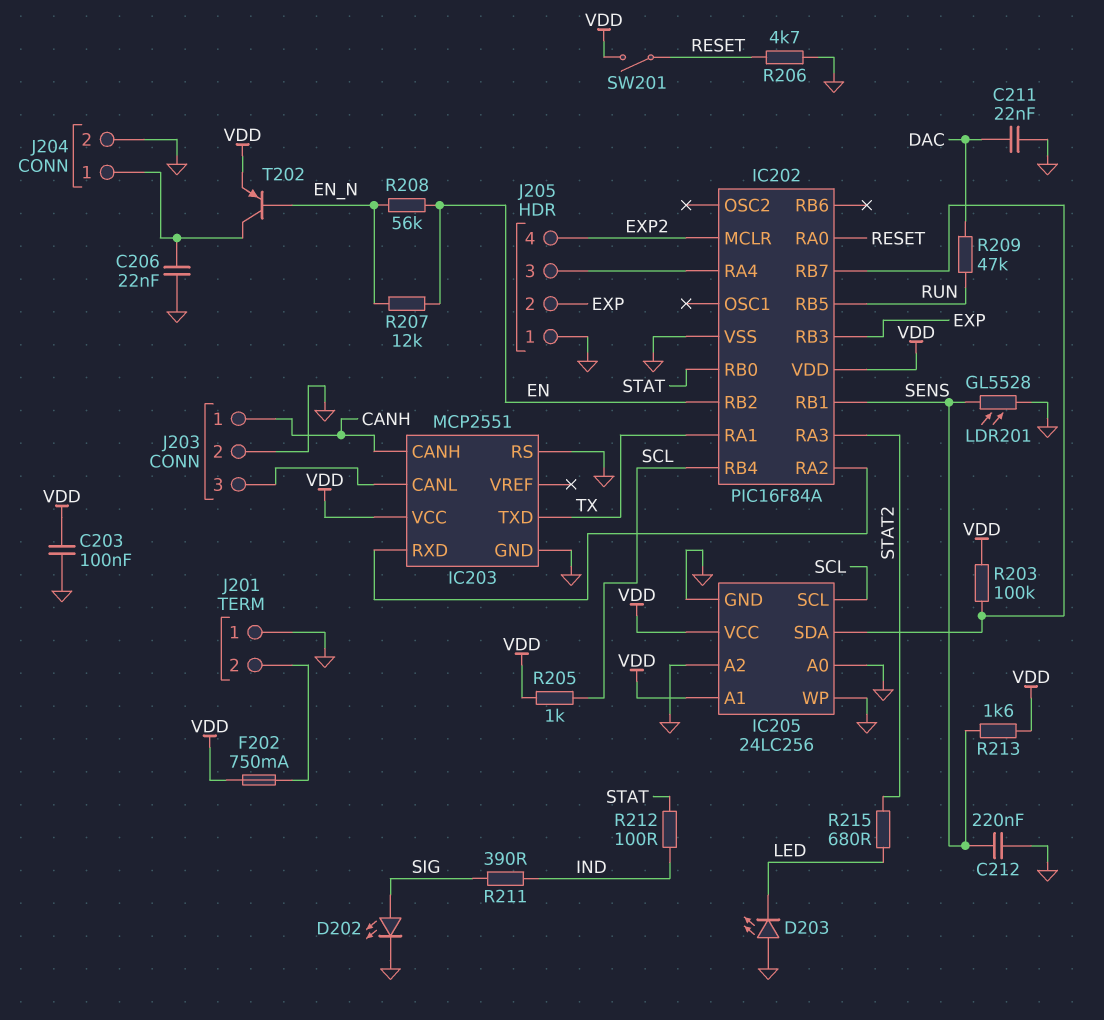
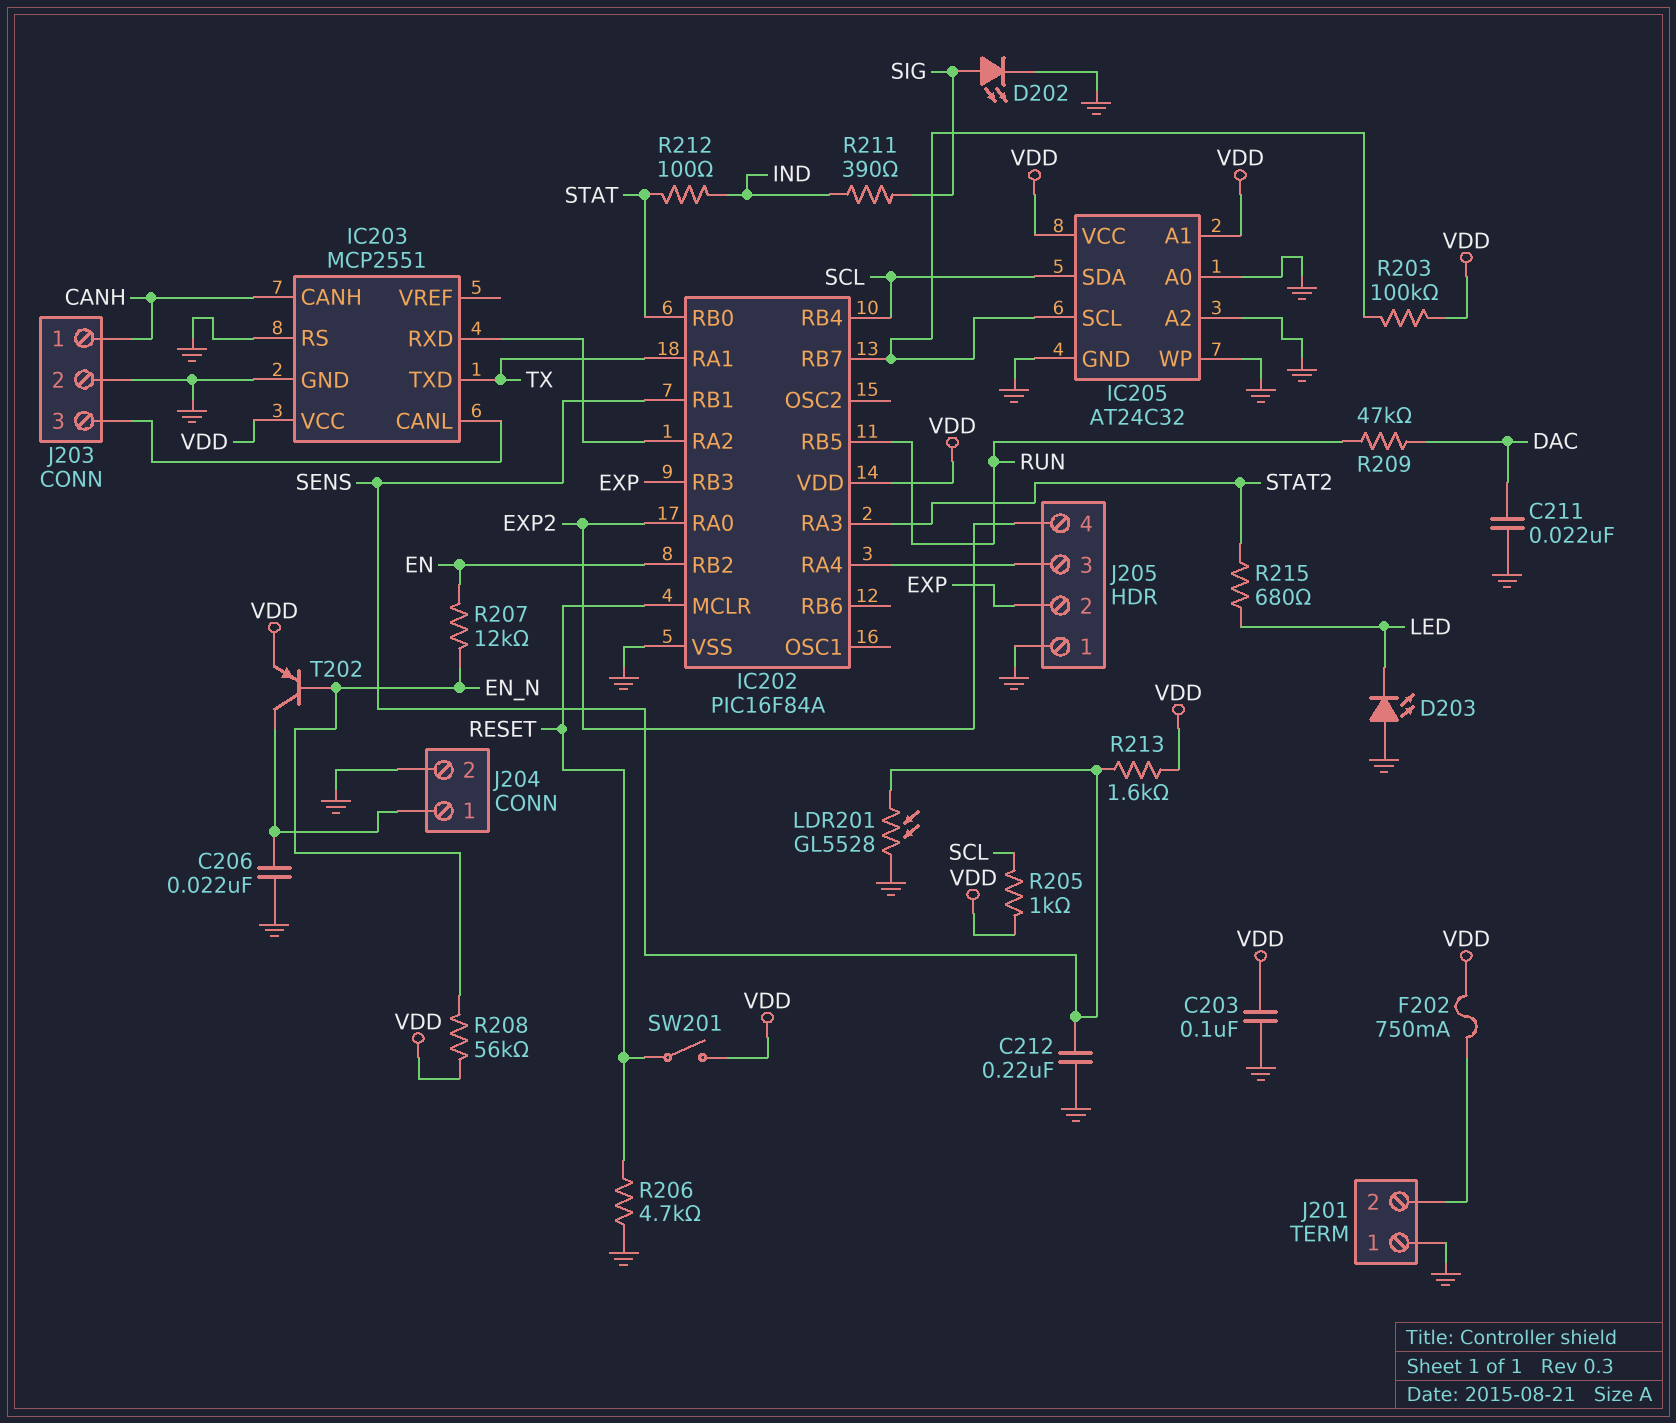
IC202 pin MCLR: EXP2 -> RESET
IC202 pin RA0: RESET -> EXP2
IC205: 24LC256 -> AT24C32
IC205 pin SCL: SCL -> IC202/RB7
IC205 pin SDA: IC202/RB7 -> SCL
R208: 56k (EN, EN_N) -> 56k (EN_N, VDD)

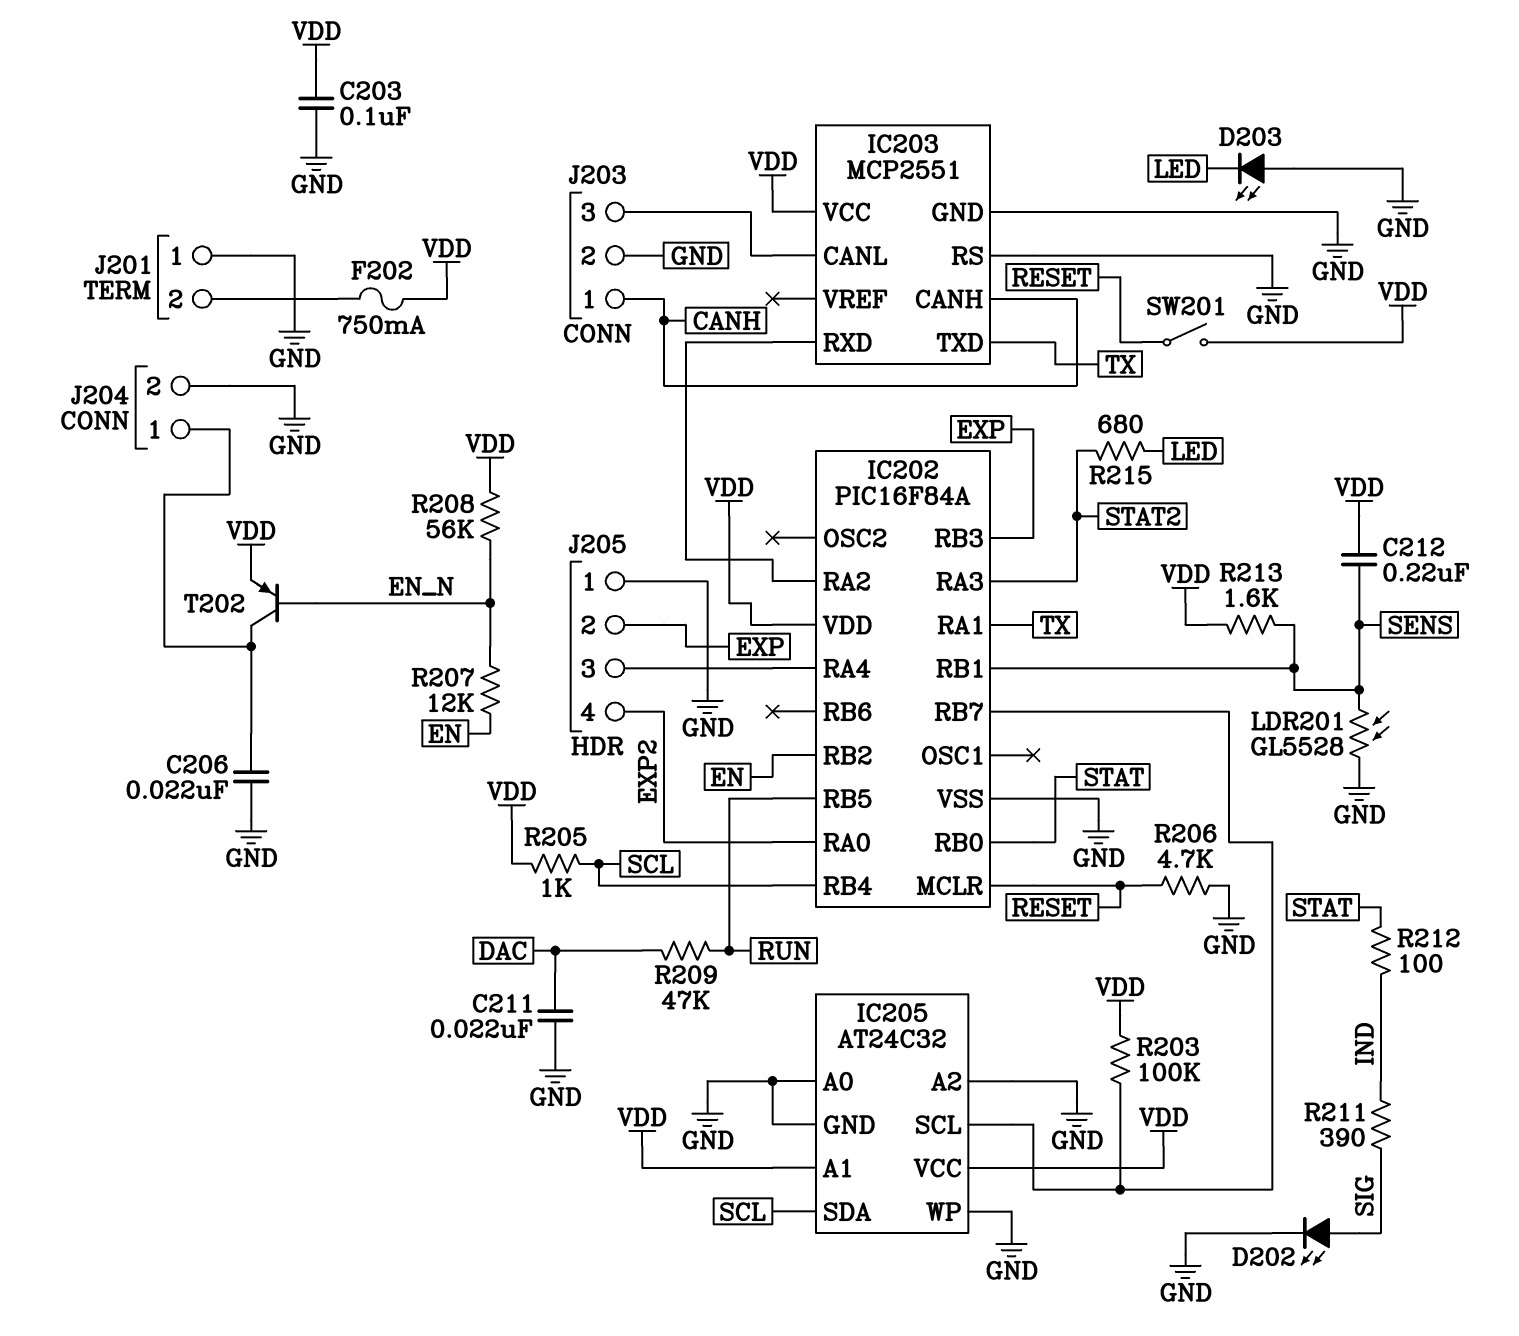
C212: 220nF (GND, SENS) -> 220nF (SENS, VDD)

